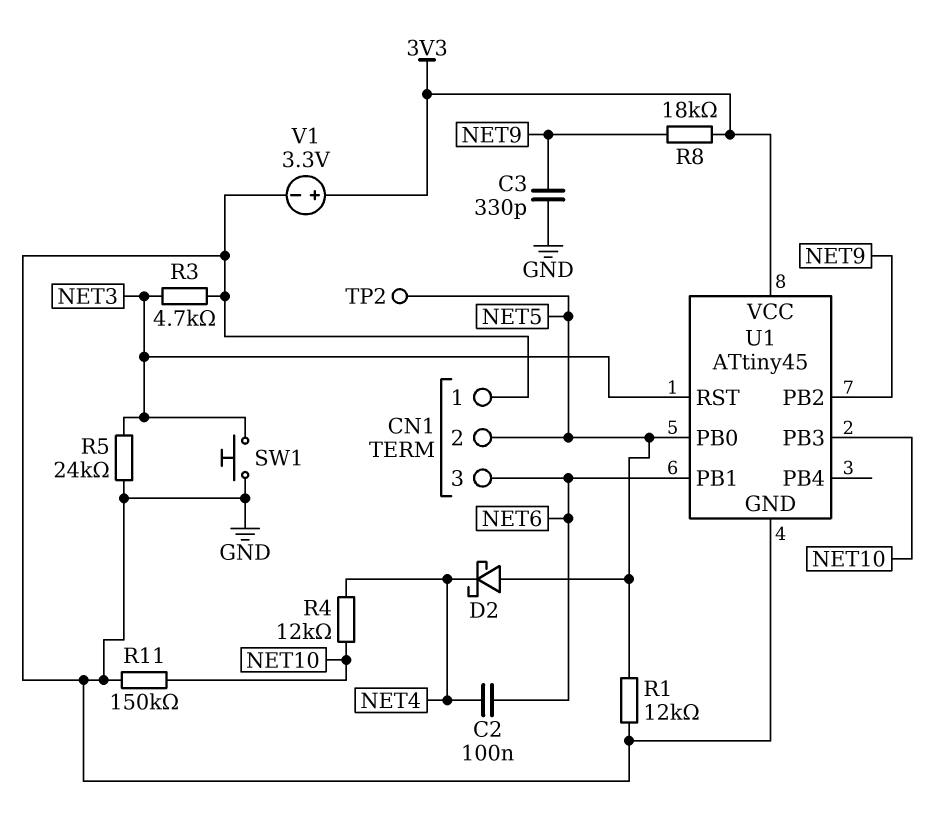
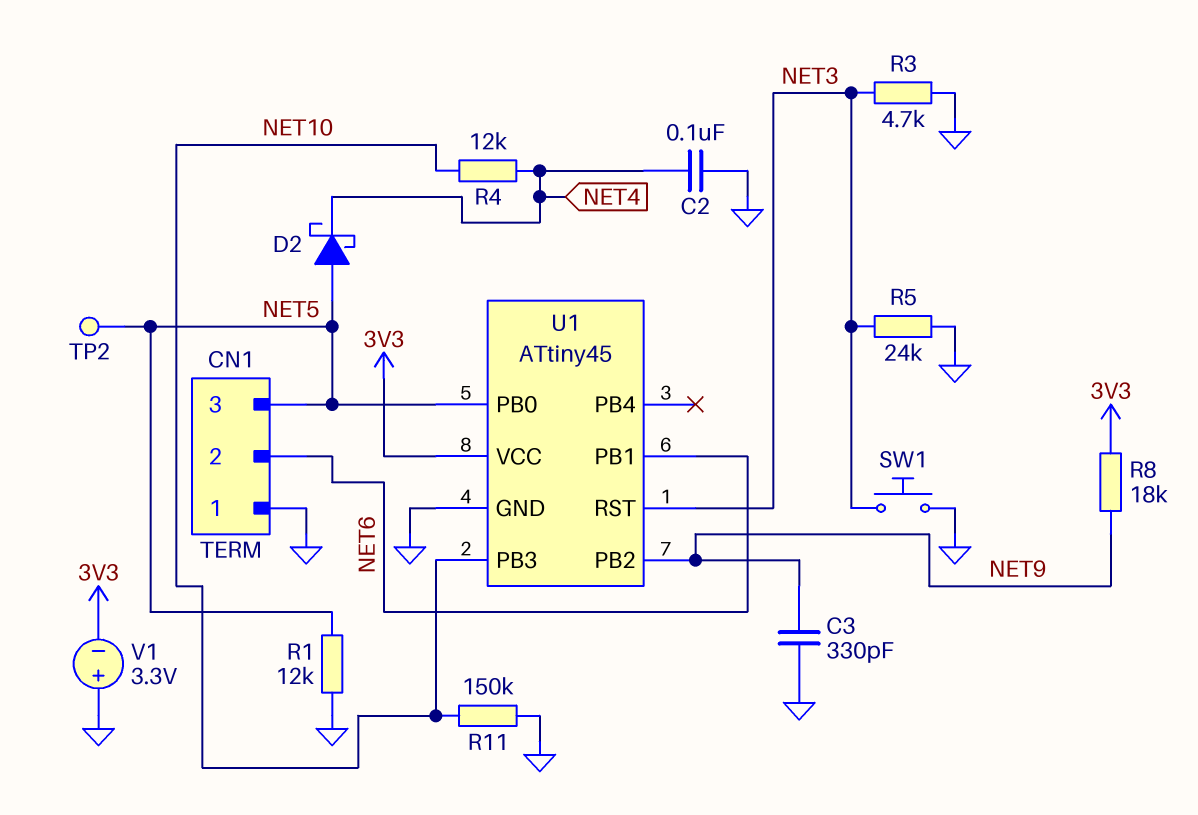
C2: 100nF (NET4, NET6) -> 100nF (GND, NET4)
CN1 pin 2: NET5 -> NET6
CN1 pin 3: NET6 -> NET5
V1: 3.3V (plus 3V3, minus GND) -> 3.3V (plus GND, minus 3V3)

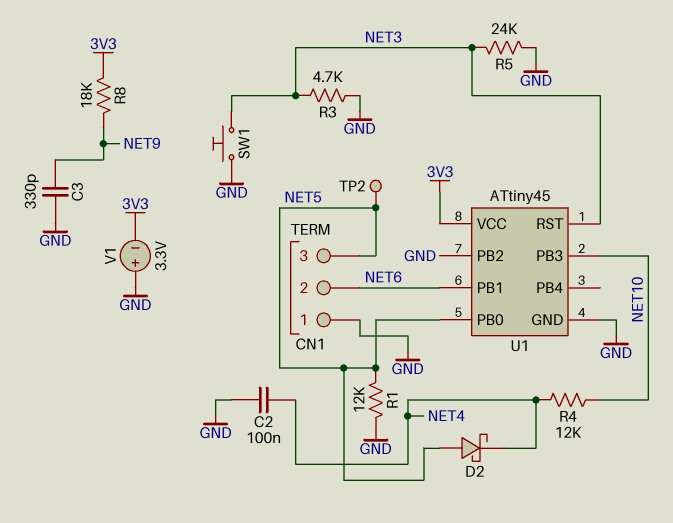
R11: 150k (GND, NET10) -> none
U1 pin PB2: NET9 -> GND

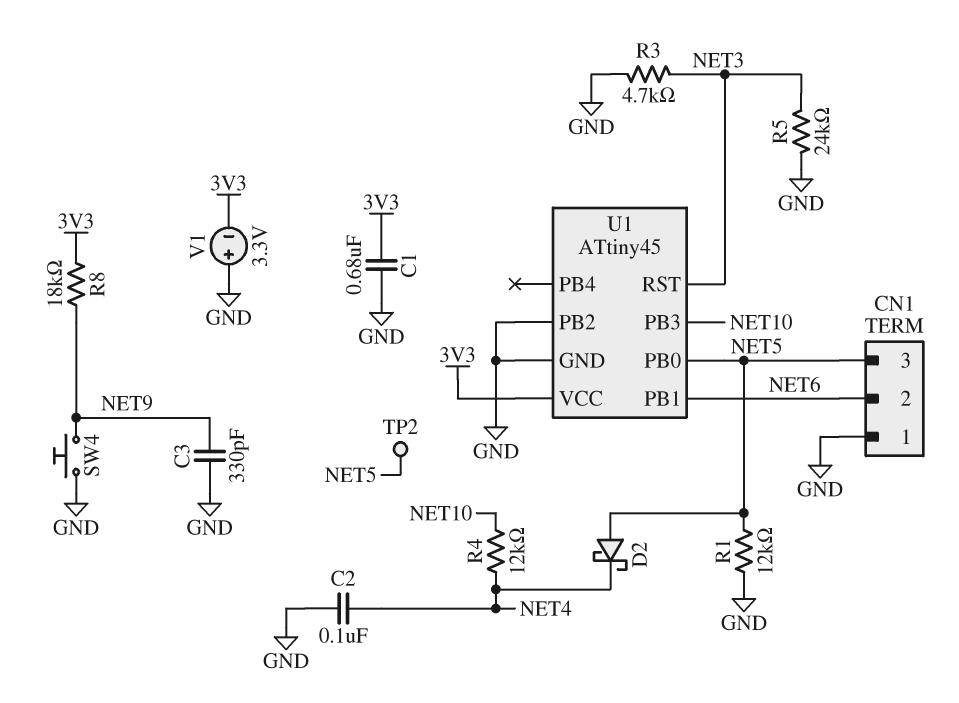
C1: none -> 680nF (3V3, GND)
SW1: button (GND, NET3) -> none
SW4: none -> button (GND, NET9)

